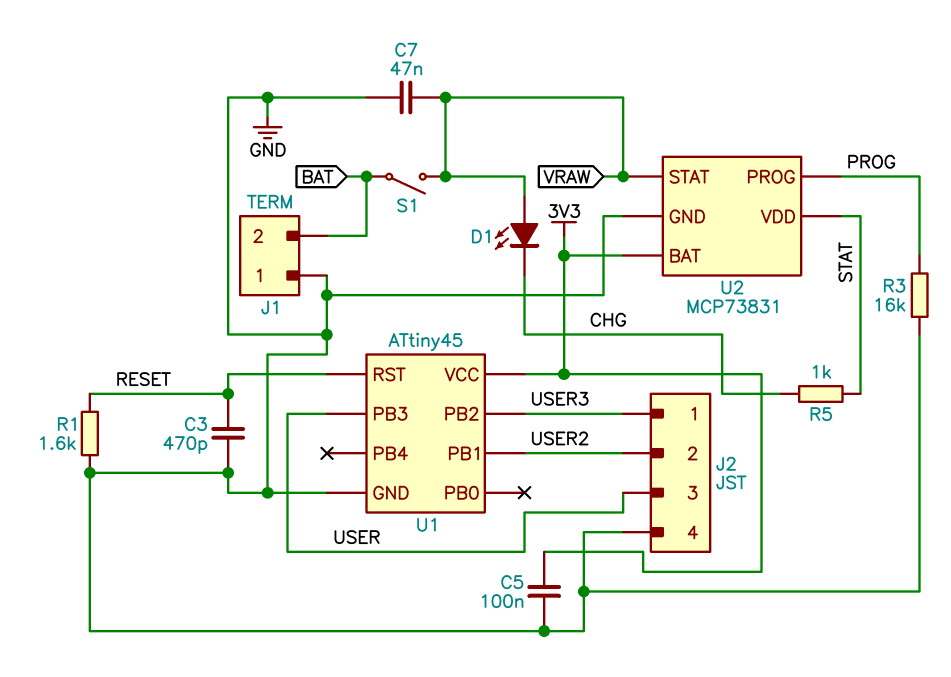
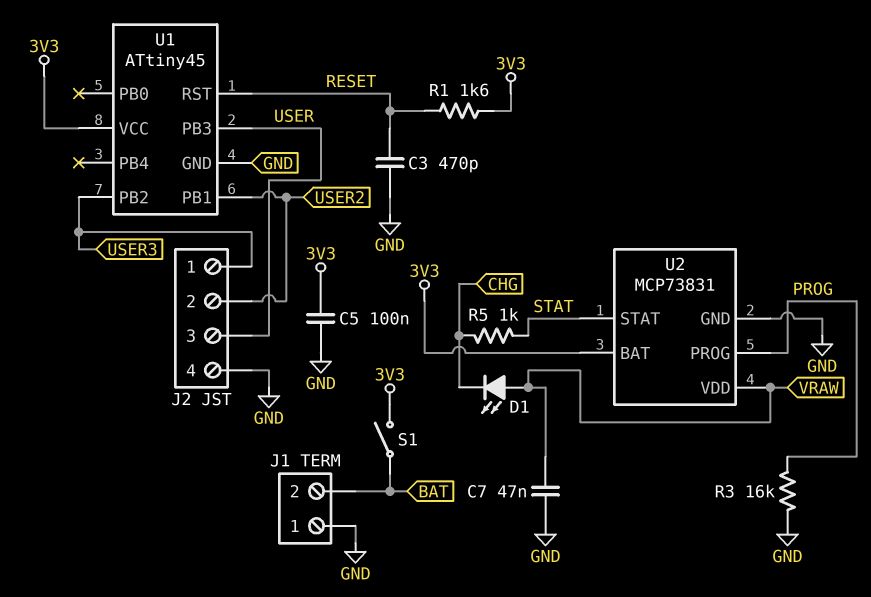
R1: 1.6k (GND, RESET) -> 1.6k (3V3, RESET)
S1: switch (BAT, VRAW) -> switch (3V3, BAT)
U2 pin STAT: VRAW -> STAT
U2 pin VDD: STAT -> VRAW

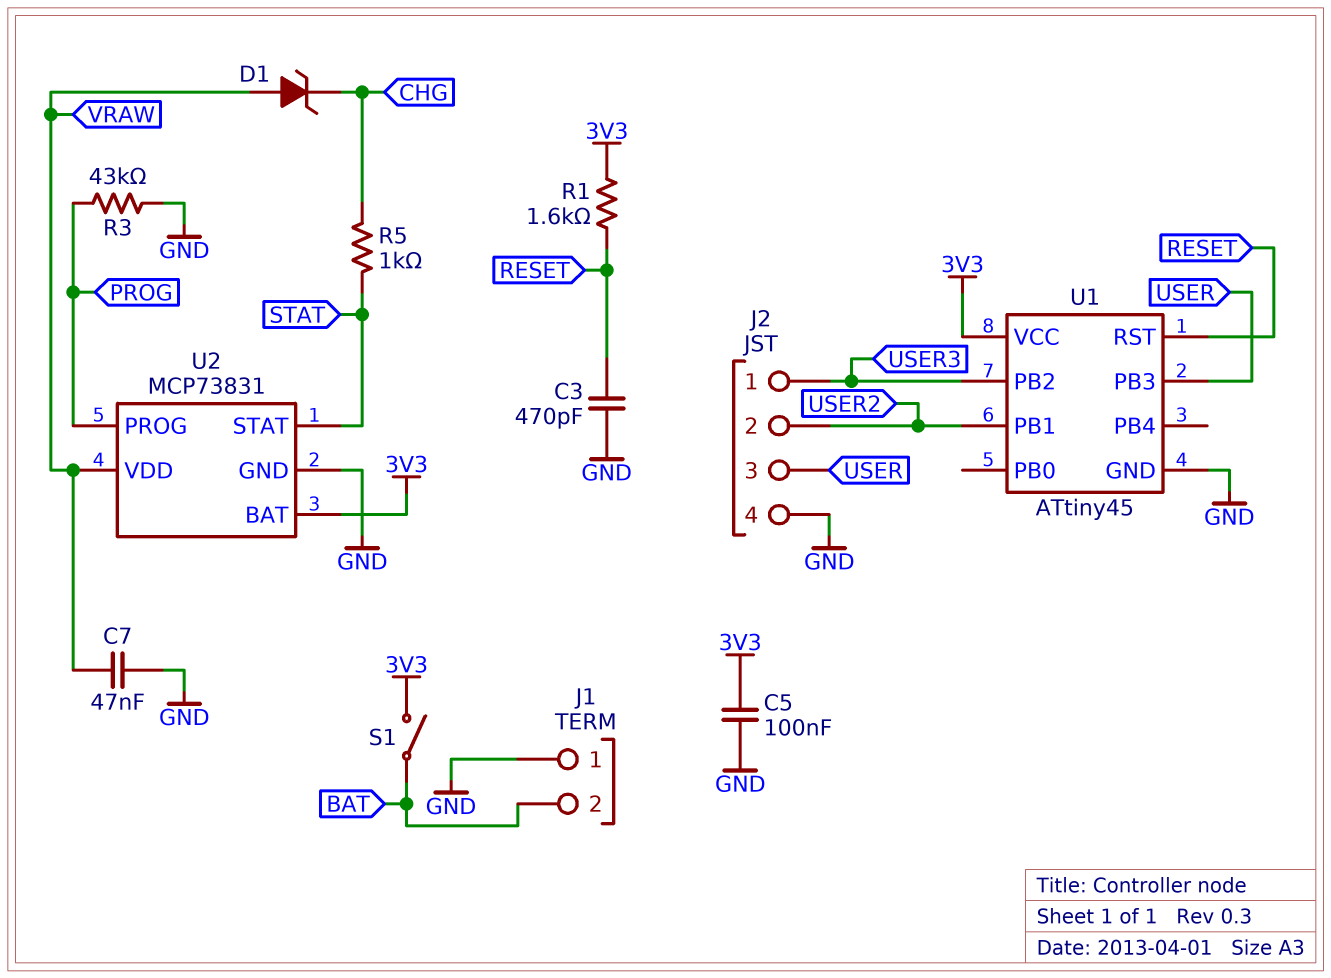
D1: LED (A VRAW, K CHG) -> zener (A VRAW, K CHG)
R3: 16k (GND, PROG) -> 43k (GND, PROG)

